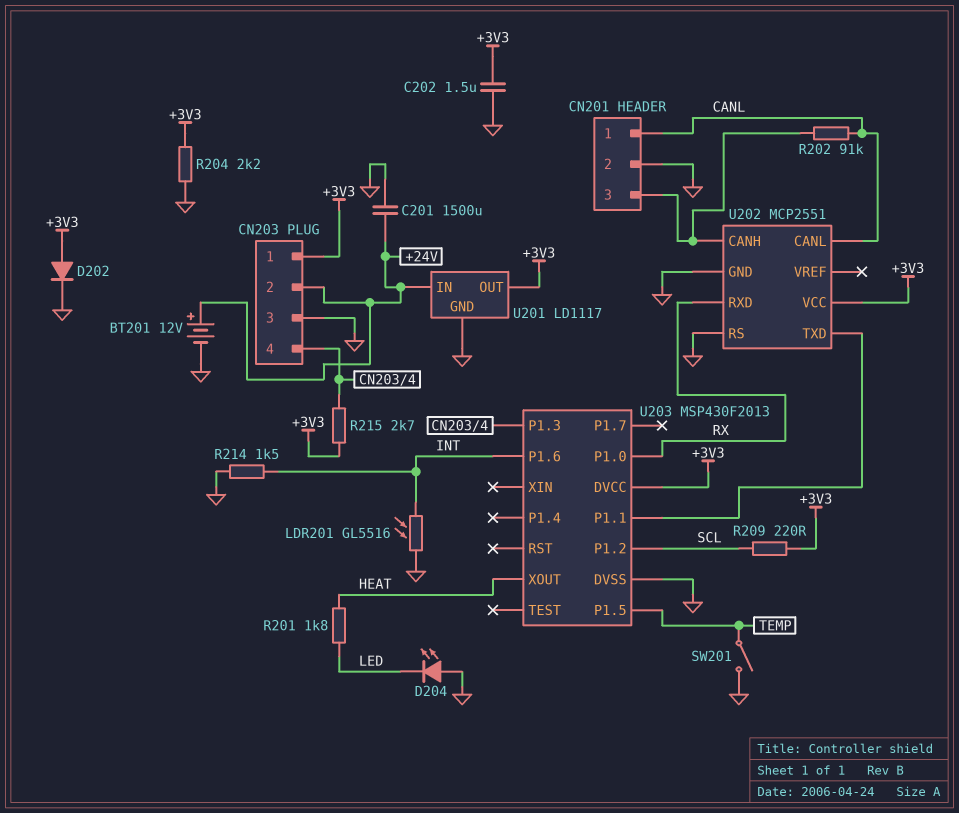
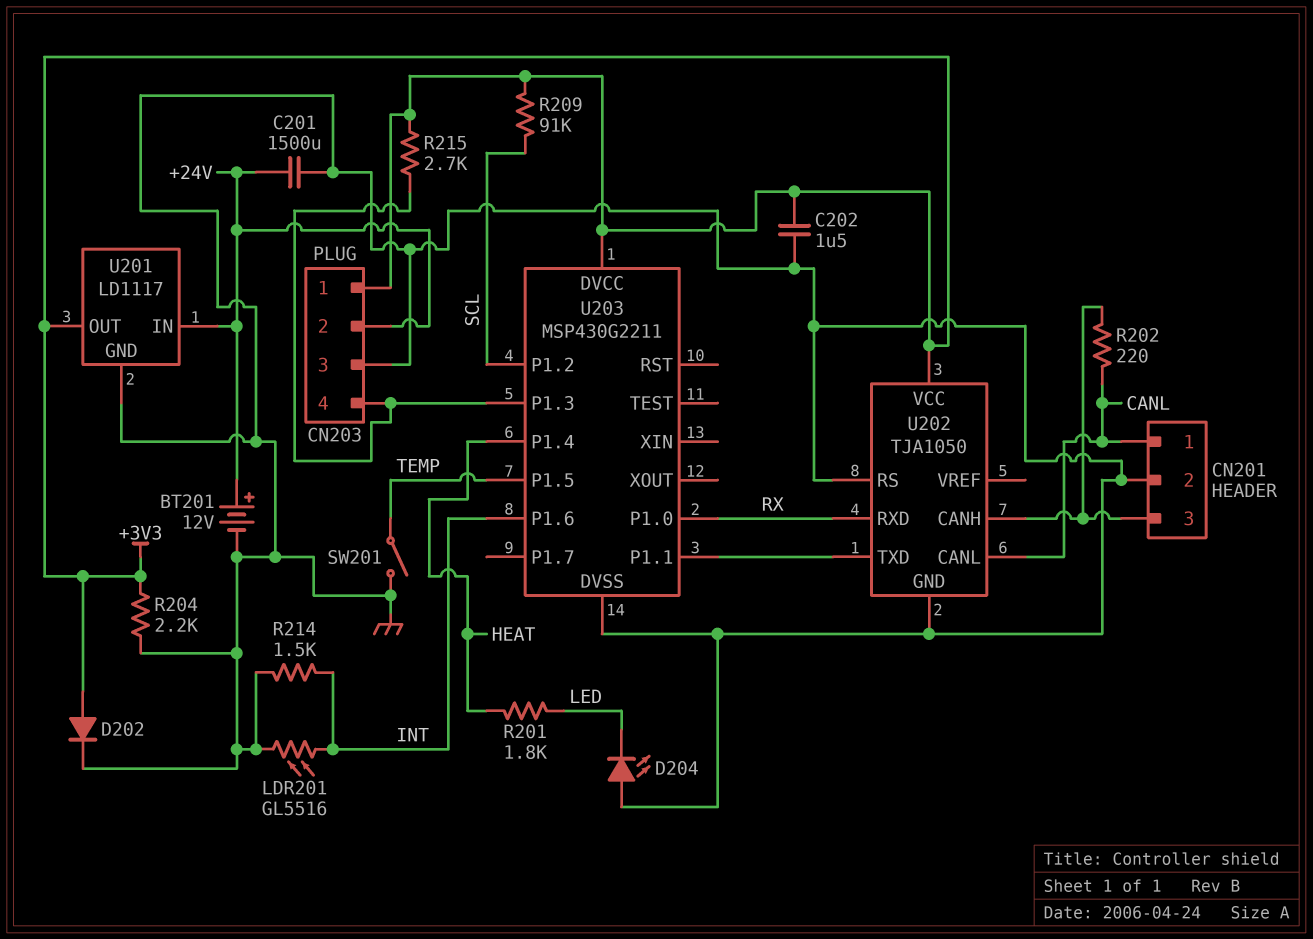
R202: 91k (CANL, CN201/3) -> 220 (CANL, CN201/3)
R209: 220 (+3V3, SCL) -> 91k (+3V3, SCL)
U202: MCP2551 -> TJA1050
U203: MSP430F2013 -> MSP430G2211
U203 pin P1.4: none -> HEAT
U203 pin XOUT: HEAT -> none

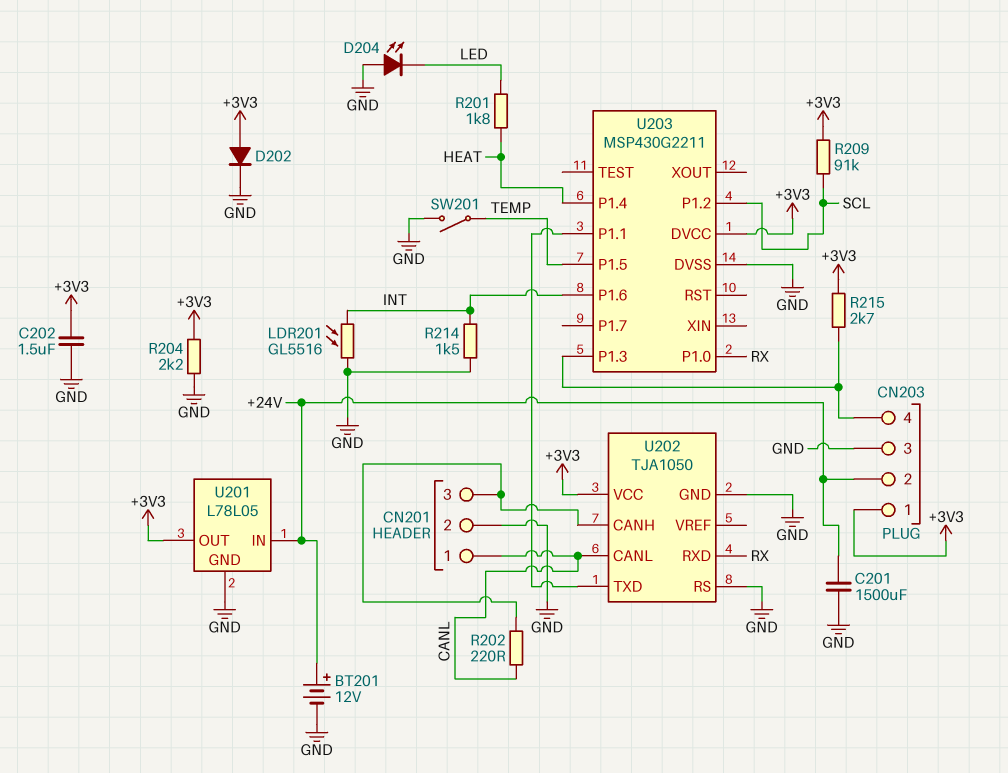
U201: LD1117 -> L78L05

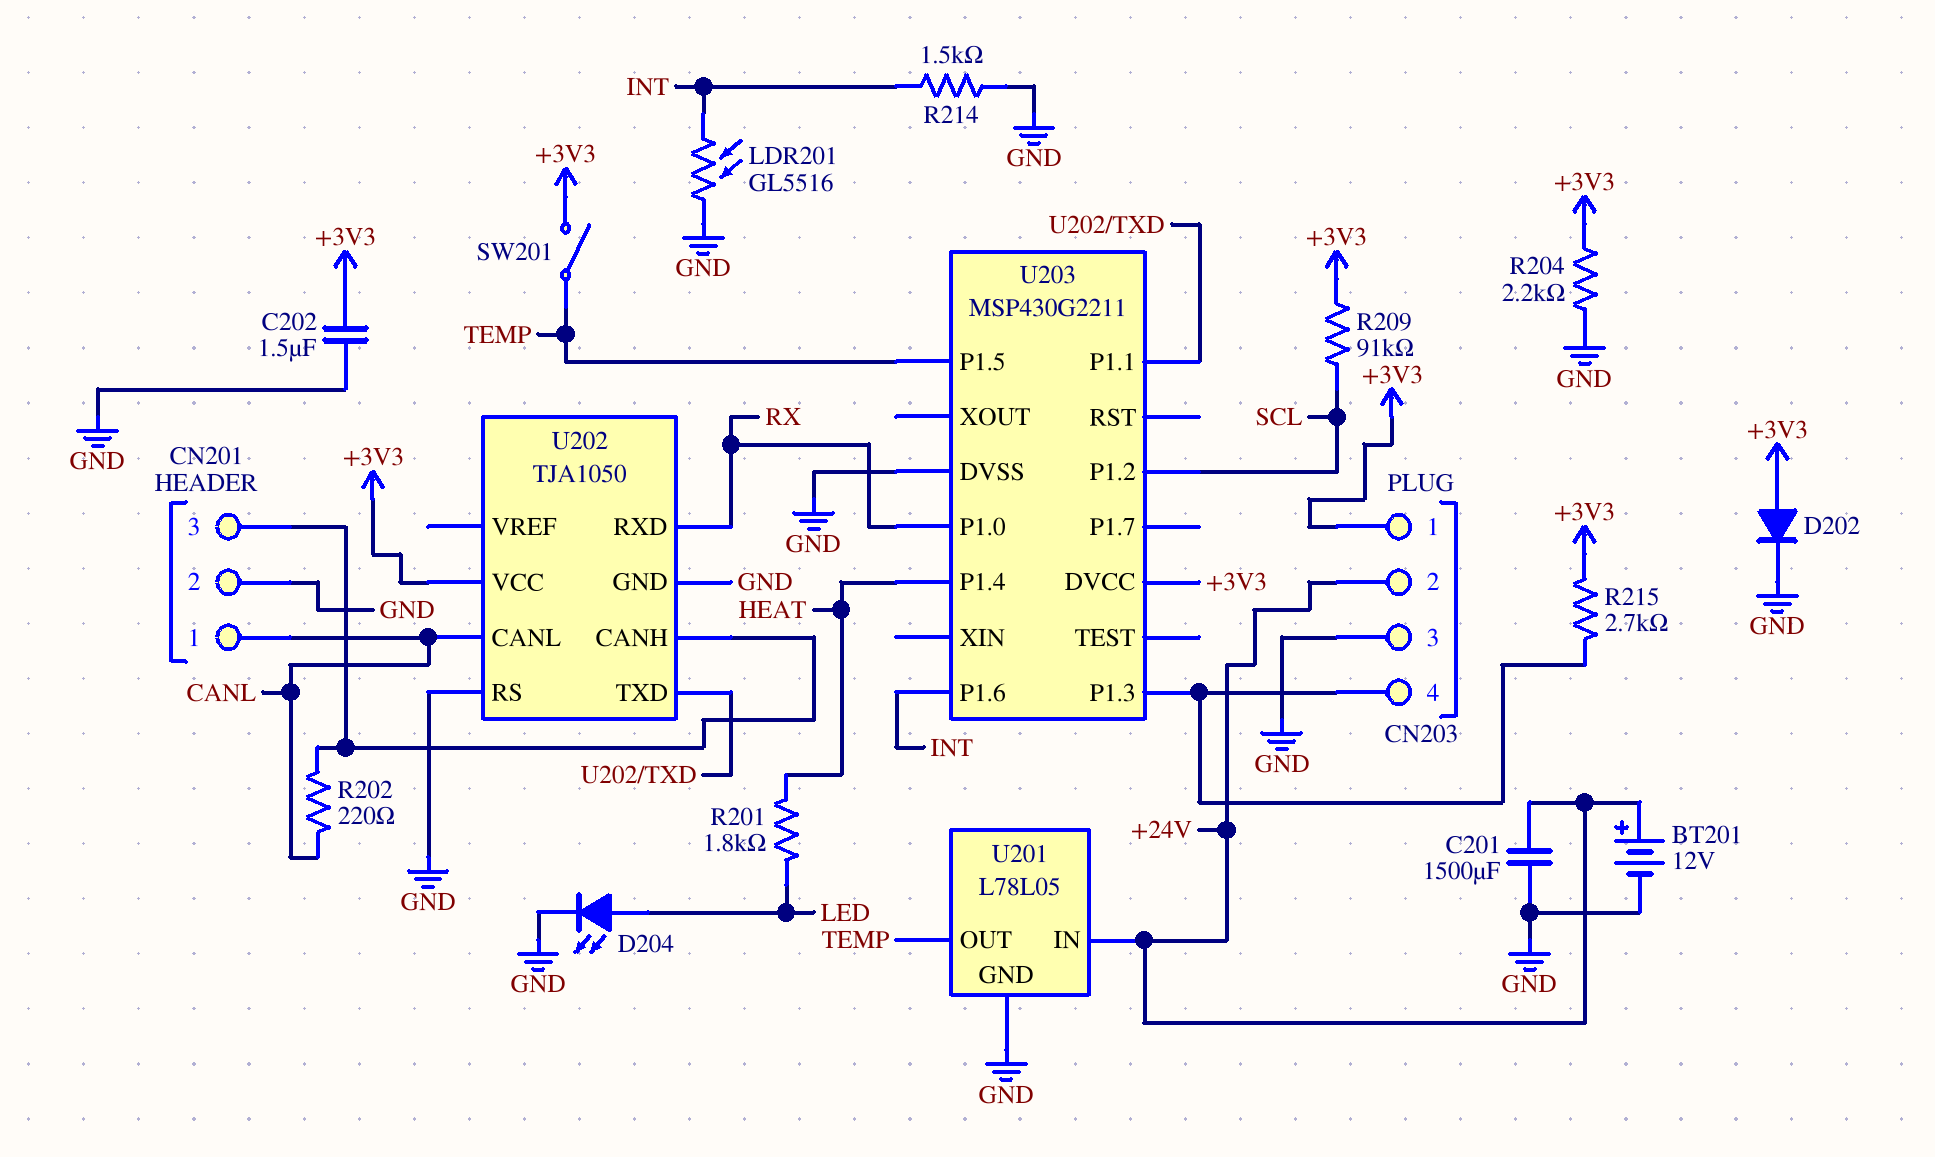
D204: LED (A GND, K LED) -> LED (A LED, K GND)
SW201: switch (GND, TEMP) -> switch (+3V3, TEMP)
U201 pin OUT: +3V3 -> TEMP

